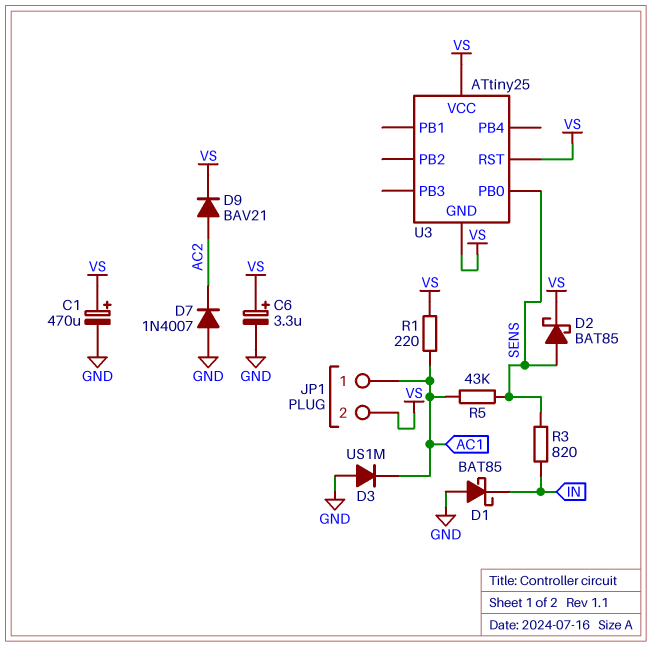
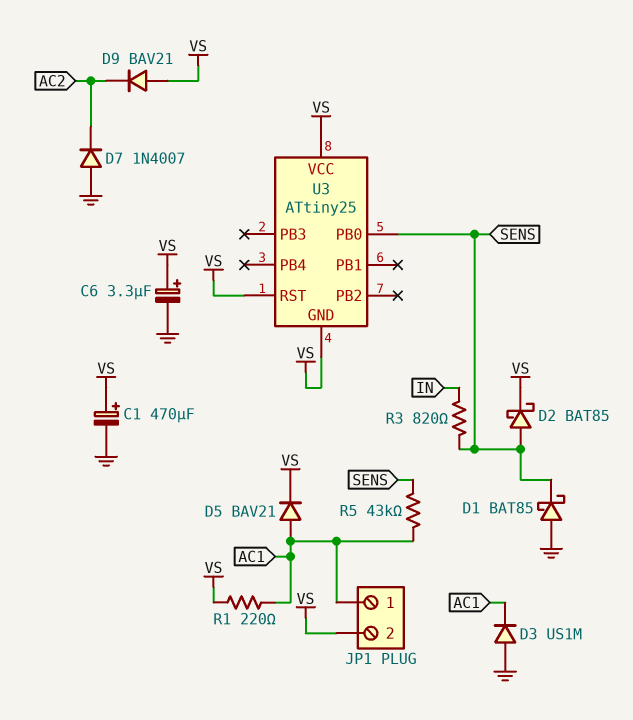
D1: schottky BAT85 (A GND, K IN) -> schottky BAT85 (A GND, K SENS)
D5: none -> diode BAV21 (A AC1, K VS)
D9: diode BAV21 (A AC2, K VS) -> diode BAV21 (A VS, K AC2)

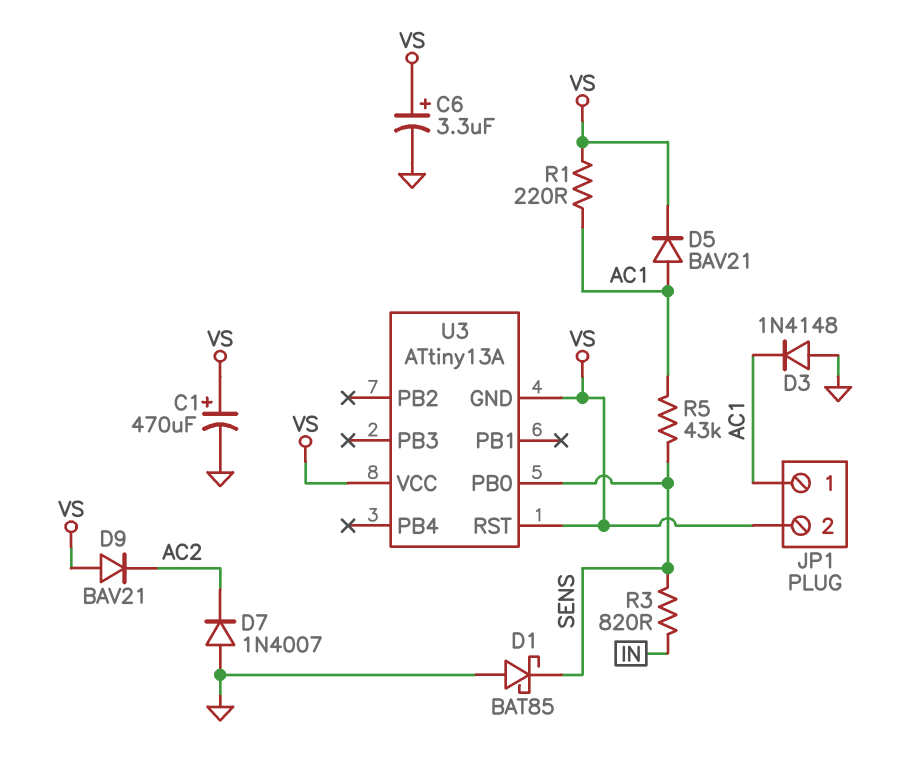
D2: schottky BAT85 (A SENS, K VS) -> none
D3: diode US1M (A GND, K AC1) -> diode 1N4148 (A GND, K AC1)
U3: ATtiny25 -> ATtiny13A

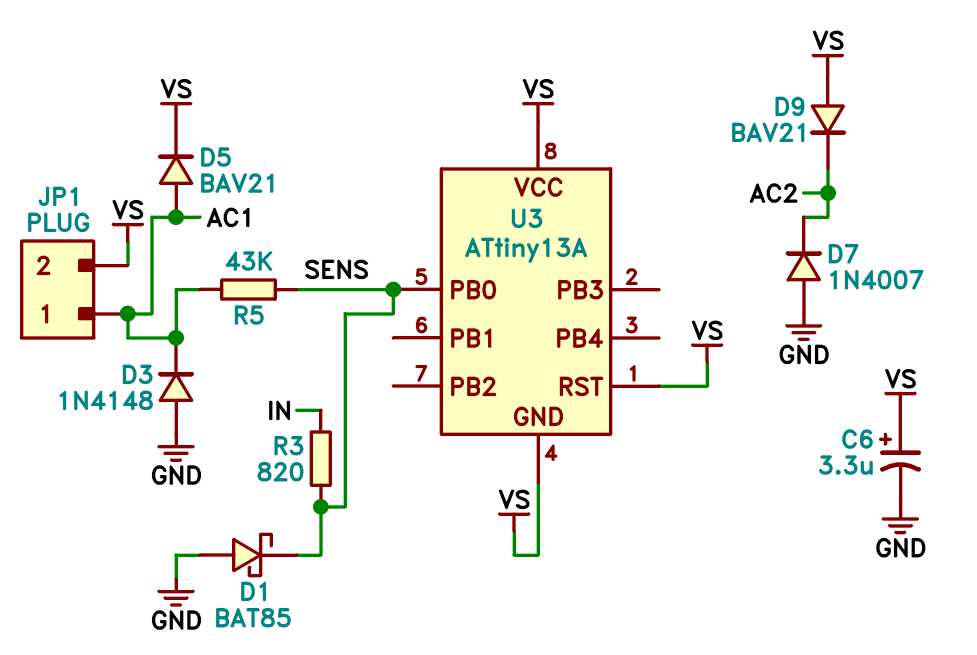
C1: 470uF (plus VS, minus GND) -> none
R1: 220 (AC1, VS) -> none

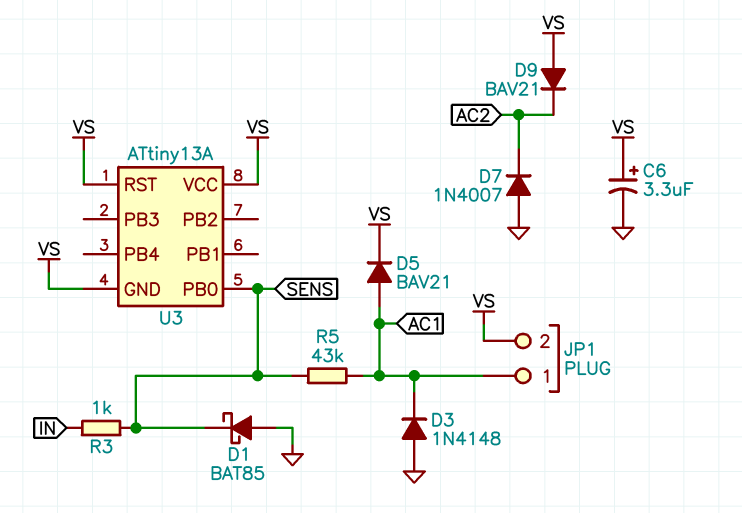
R3: 820 (IN, SENS) -> 1k (IN, SENS)

